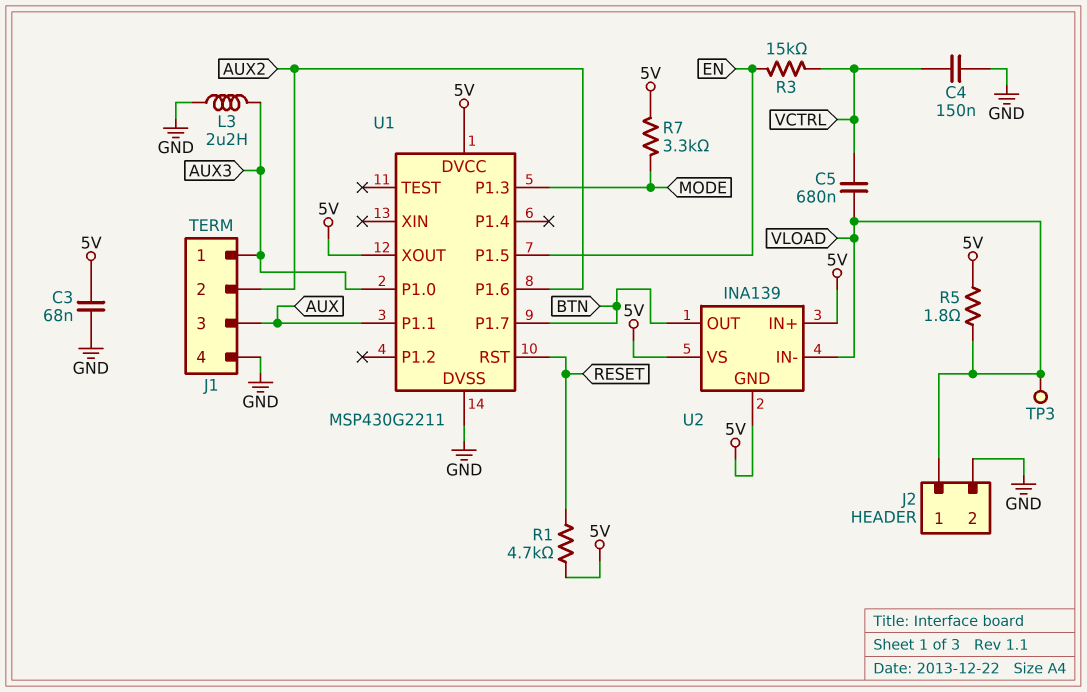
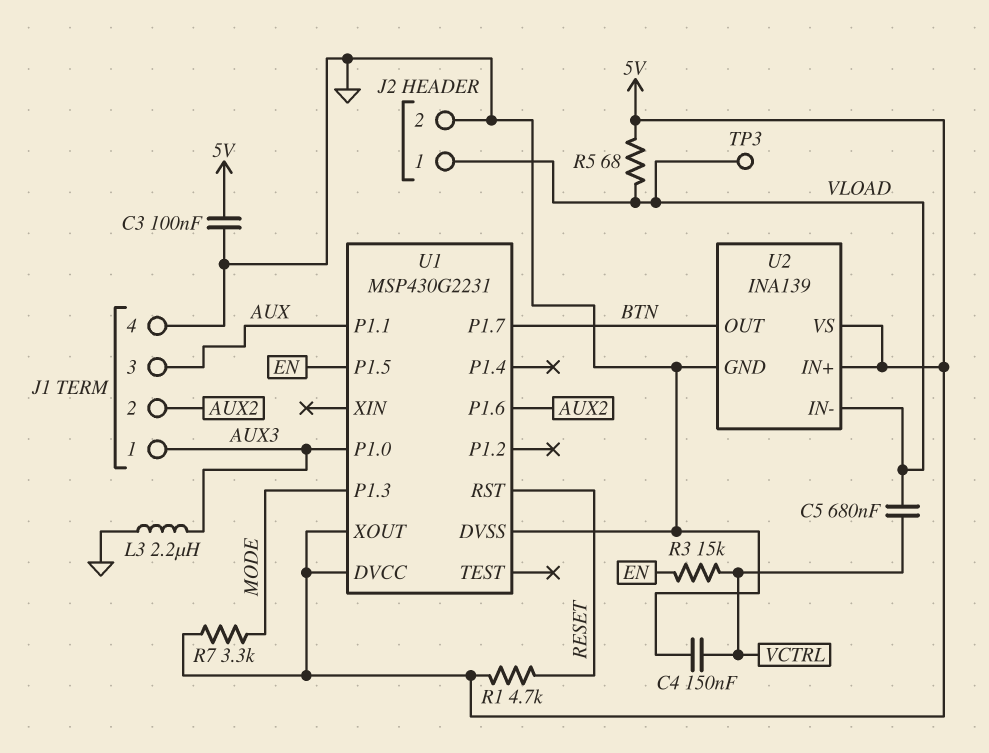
C3: 68nF (5V, GND) -> 100nF (5V, GND)
R5: 1.8 (5V, VLOAD) -> 68 (5V, VLOAD)
U1: MSP430G2211 -> MSP430G2231
U2 pin GND: 5V -> GND

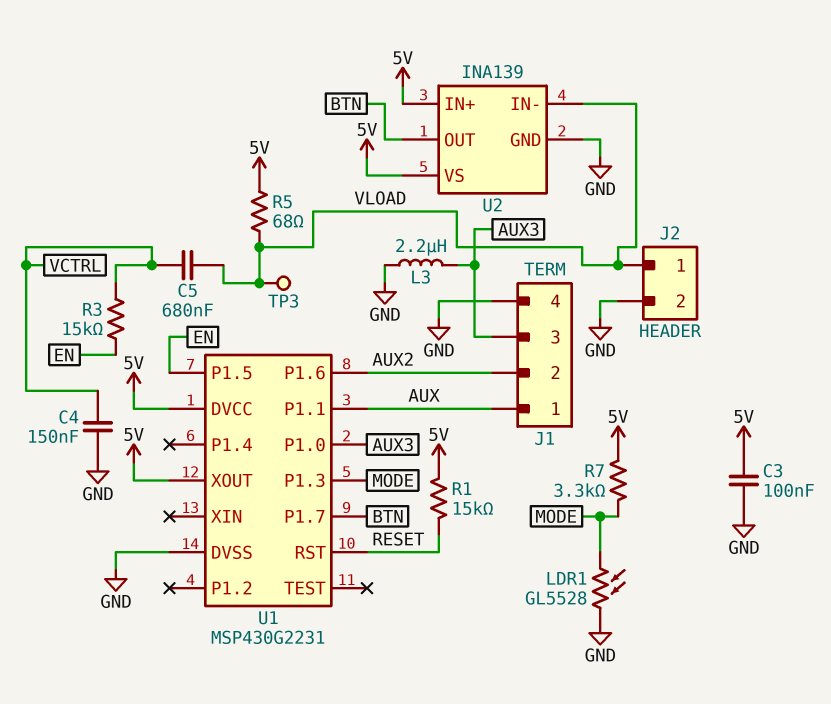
J1 pin 1: AUX3 -> AUX
J1 pin 3: AUX -> AUX3
LDR1: none -> GL5528 (GND, MODE)
R1: 4.7k (5V, RESET) -> 15k (5V, RESET)

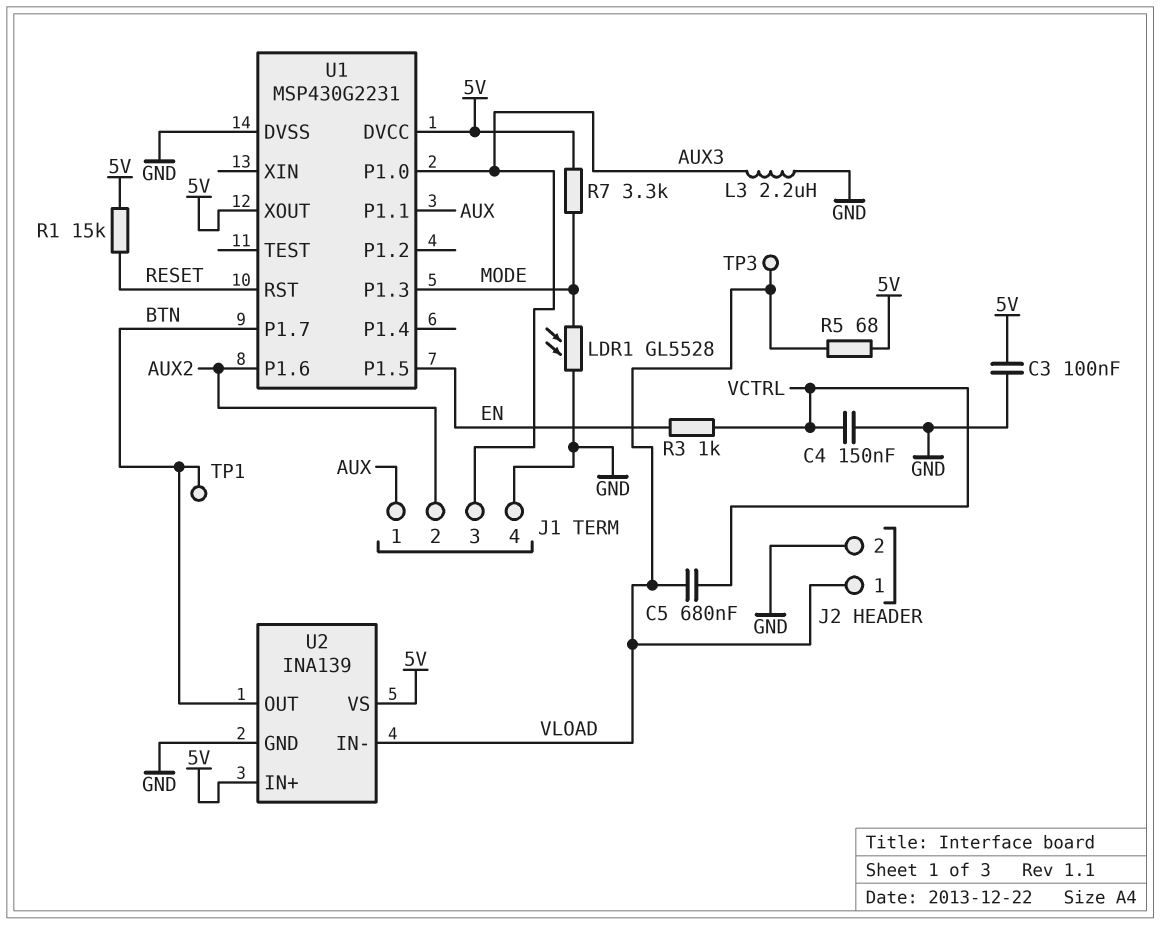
R3: 15k (EN, VCTRL) -> 1k (EN, VCTRL)
TP1: none -> test point (BTN)

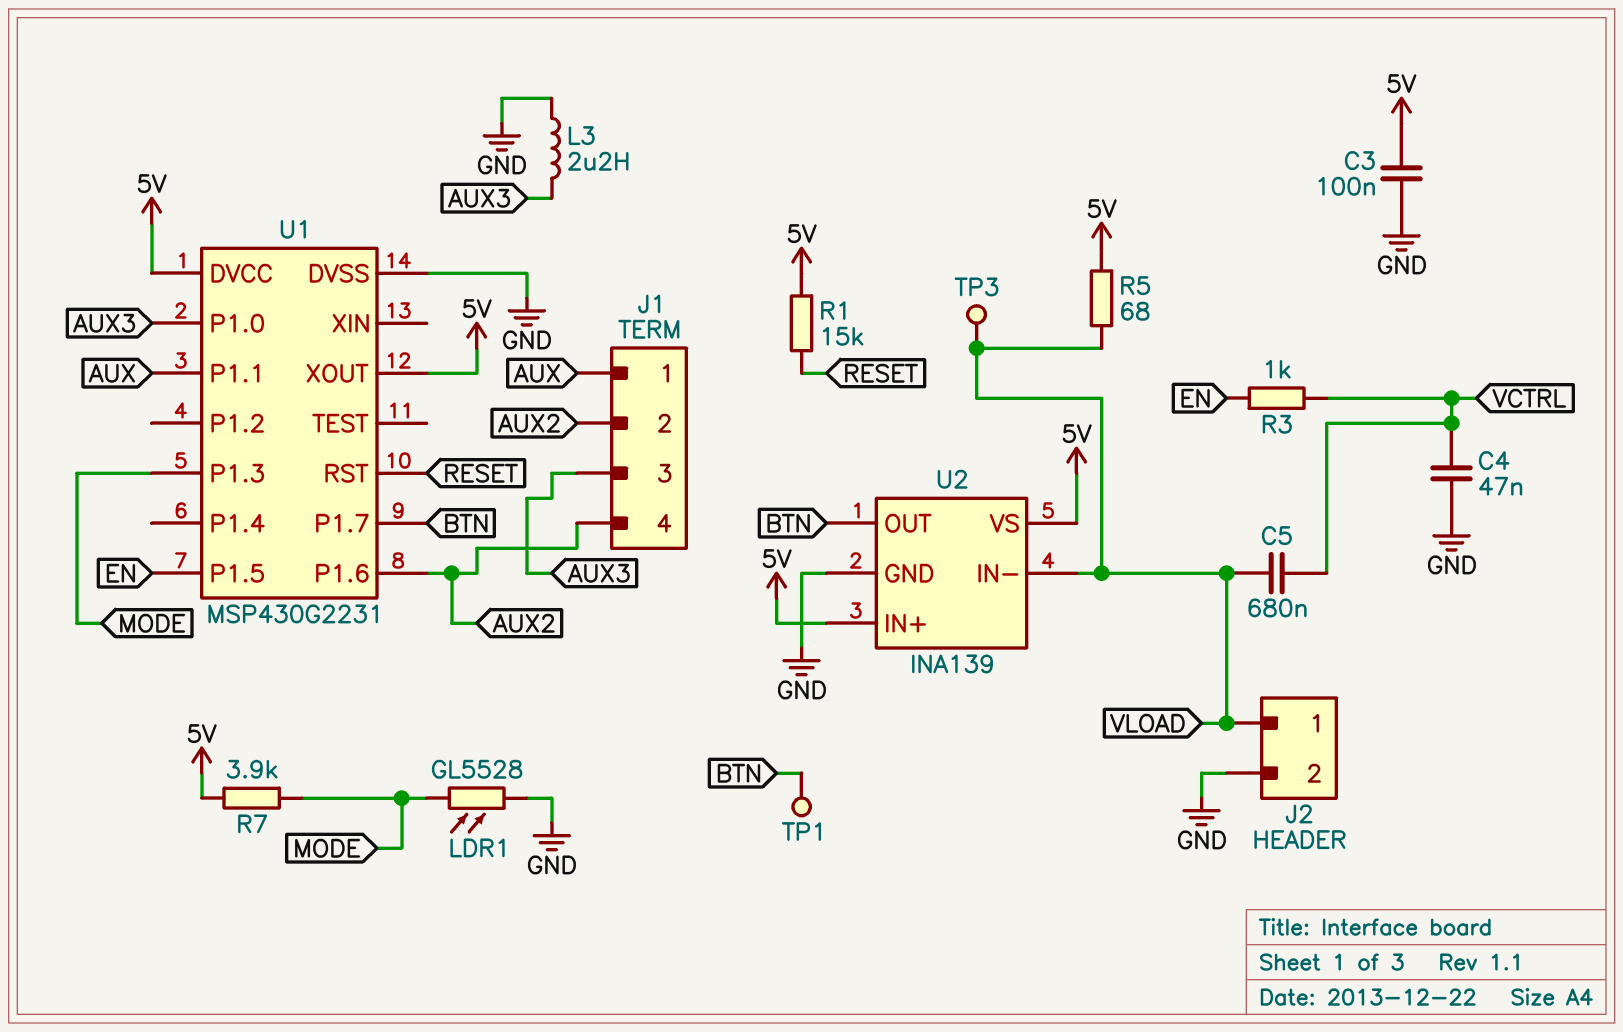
C4: 150nF (GND, VCTRL) -> 47nF (GND, VCTRL)
J1 pin 4: GND -> AUX2
R7: 3.3k (5V, MODE) -> 3.9k (5V, MODE)

